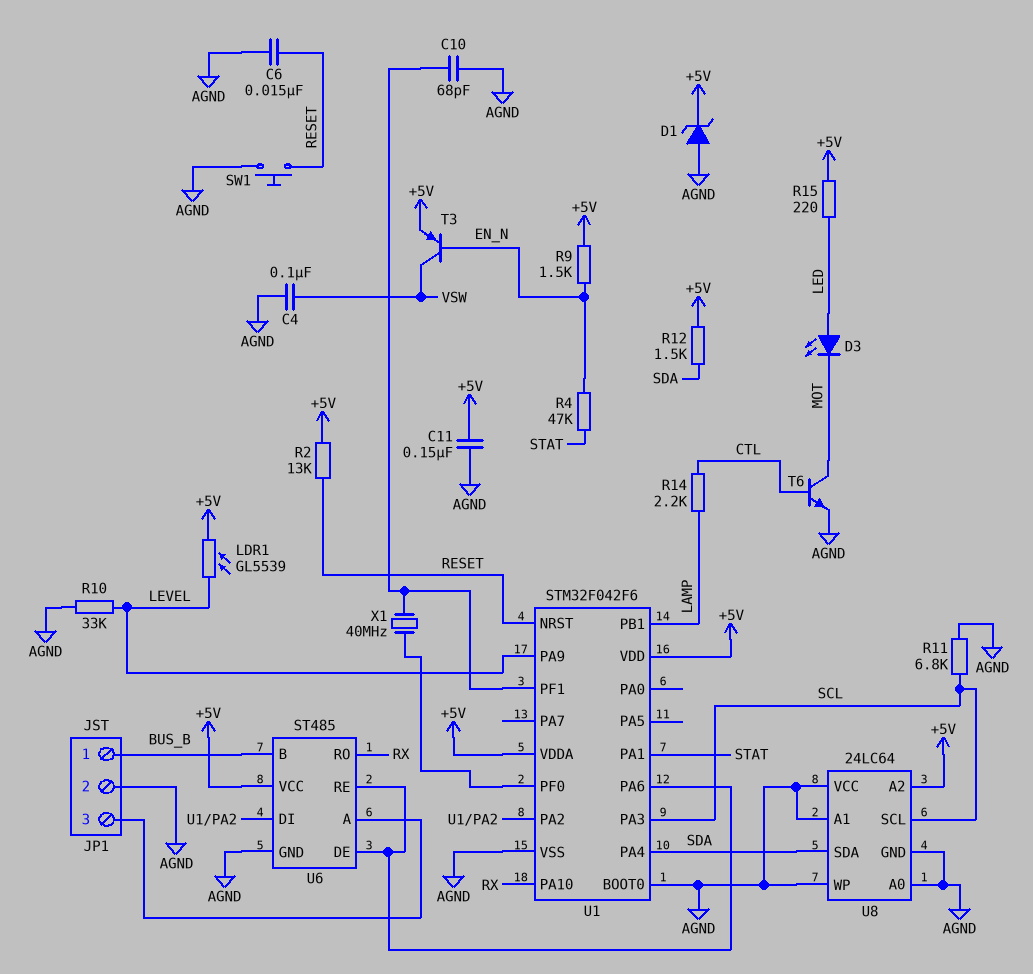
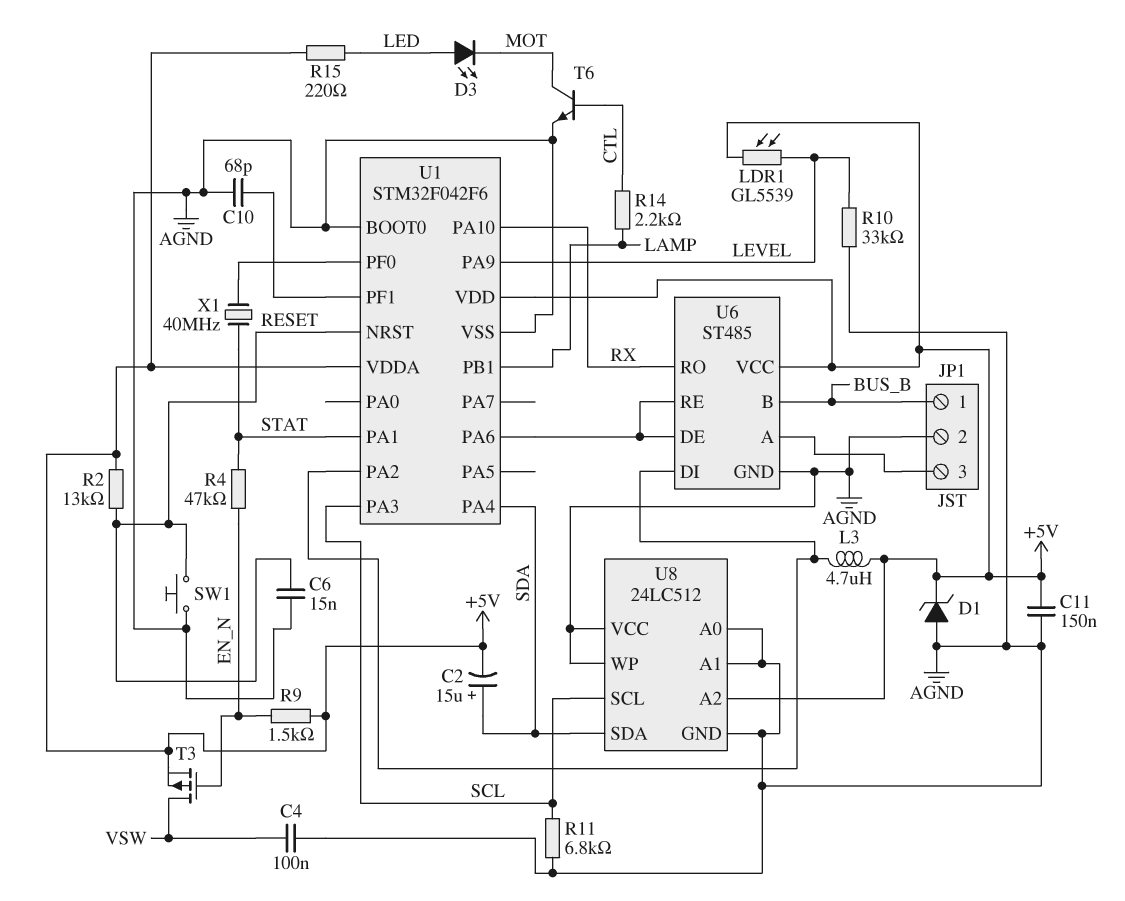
C2: none -> 15uF (plus SDA, minus +5V)
L3: none -> 4.7uH (+5V, U1/PA2)
R12: 1.5k (+5V, SDA) -> none
T3: PNP (B EN_N, C VSW, E +5V) -> PMOS (G EN_N, D VSW, S +5V)
U8: 24LC64 -> 24LC512
X1: 40MHz (U1/PF0, U1/PF1) -> 40MHz (STAT, U1/PF0)

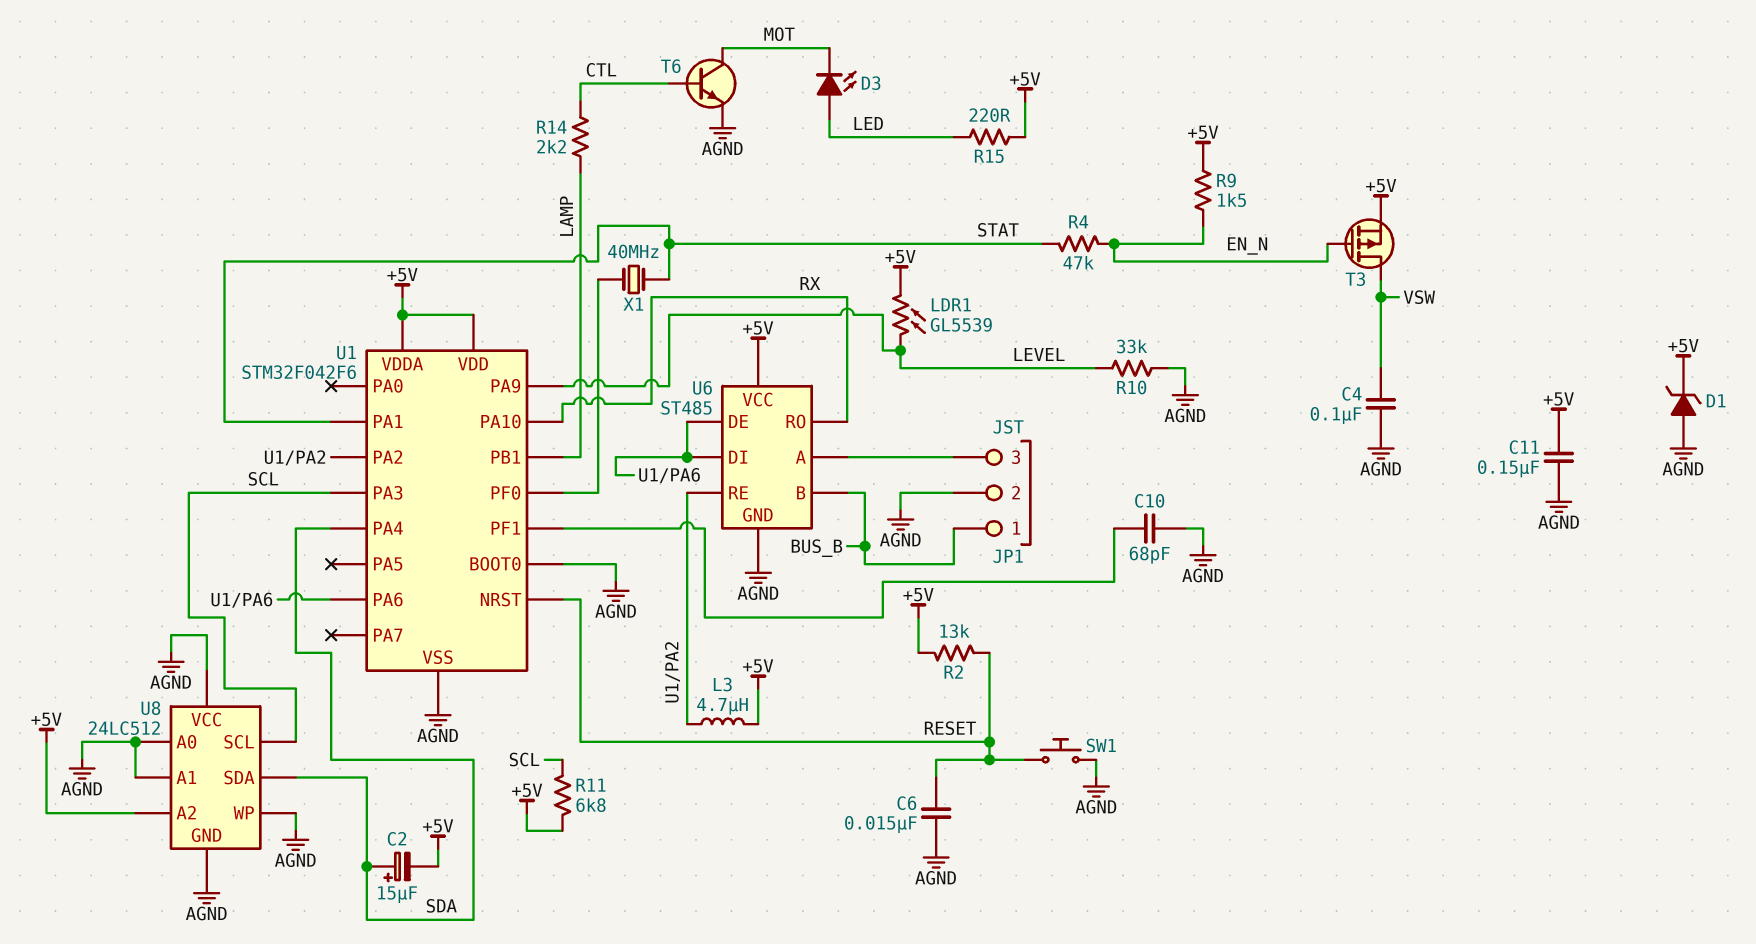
R11: 6.8k (AGND, SCL) -> 6.8k (+5V, SCL)
U6 pin DI: U1/PA2 -> U1/PA6
U6 pin RE: U1/PA6 -> U1/PA2

